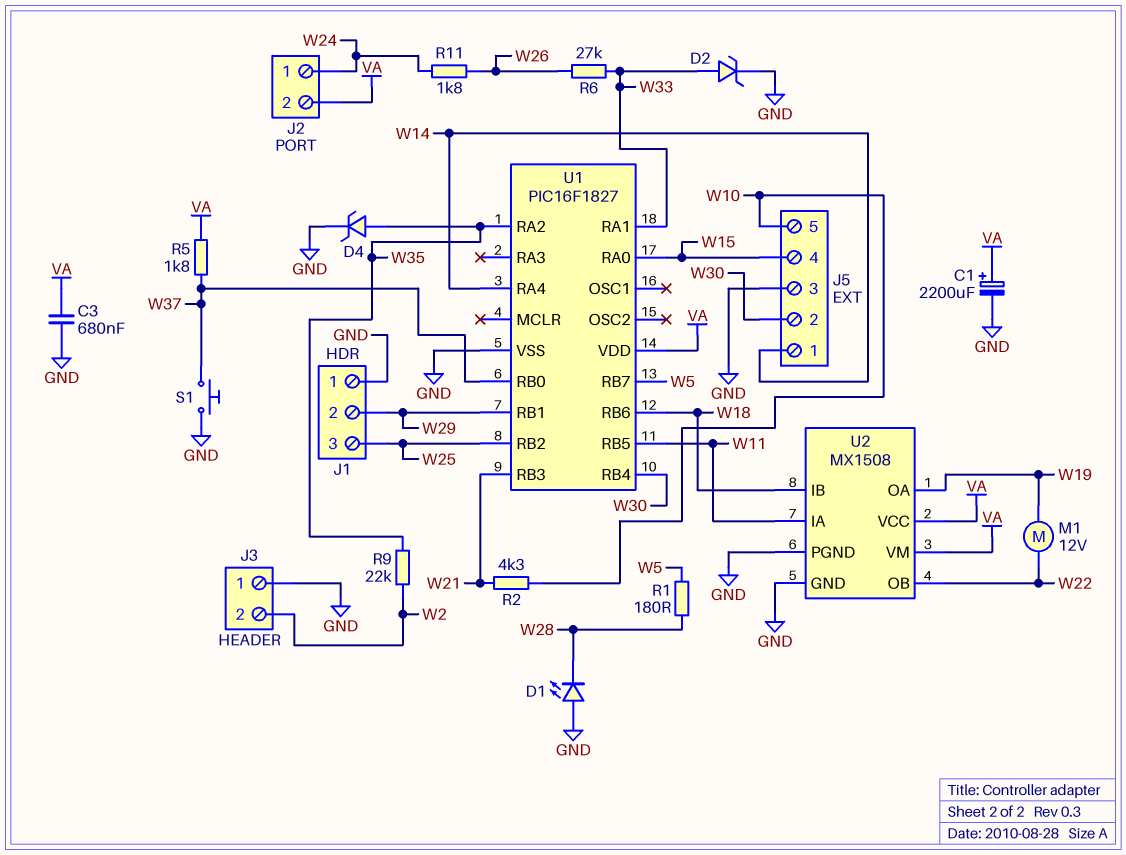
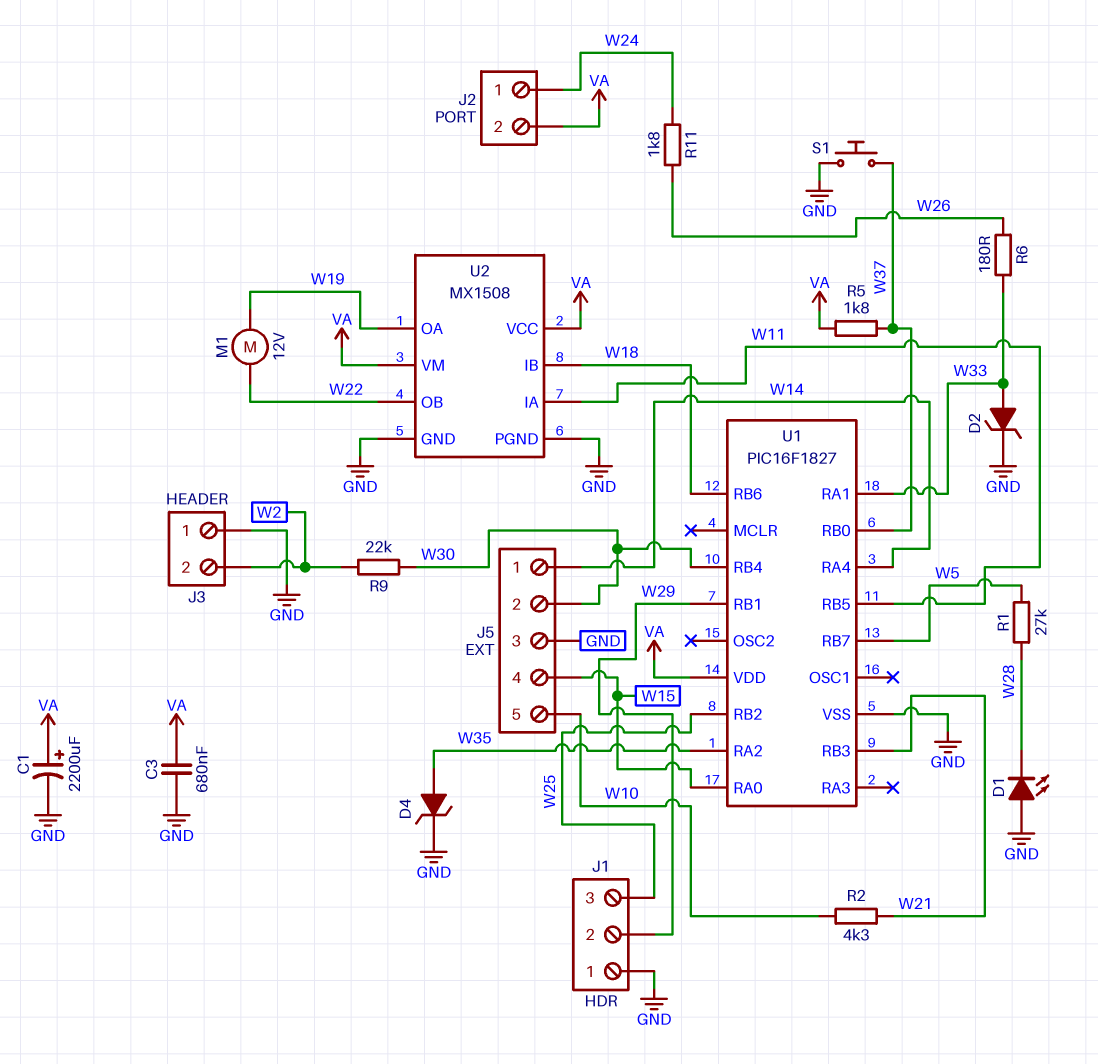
R1: 180 (W5, W28) -> 27k (W5, W28)
R6: 27k (W26, W33) -> 180 (W26, W33)
R9: 22k (W2, W35) -> 22k (W2, W30)

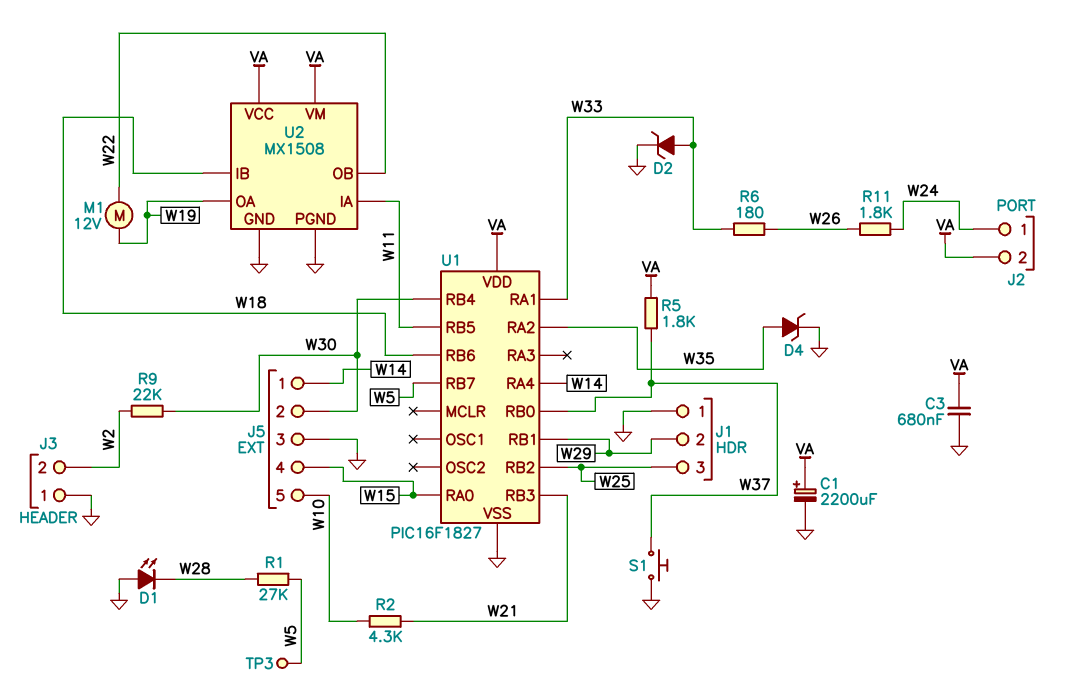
TP3: none -> test point (W5)

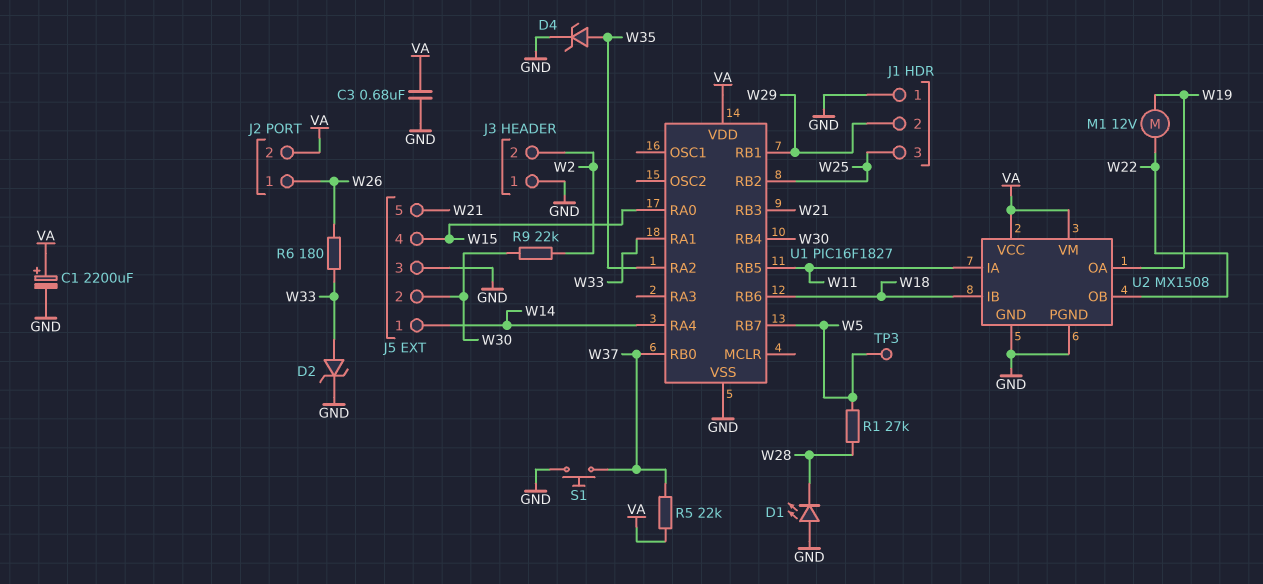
J2 pin 1: W24 -> W26
J5 pin 5: W10 -> W21
R2: 4.3k (W10, W21) -> none
R5: 1.8k (VA, W37) -> 22k (VA, W37)
R11: 1.8k (W24, W26) -> none

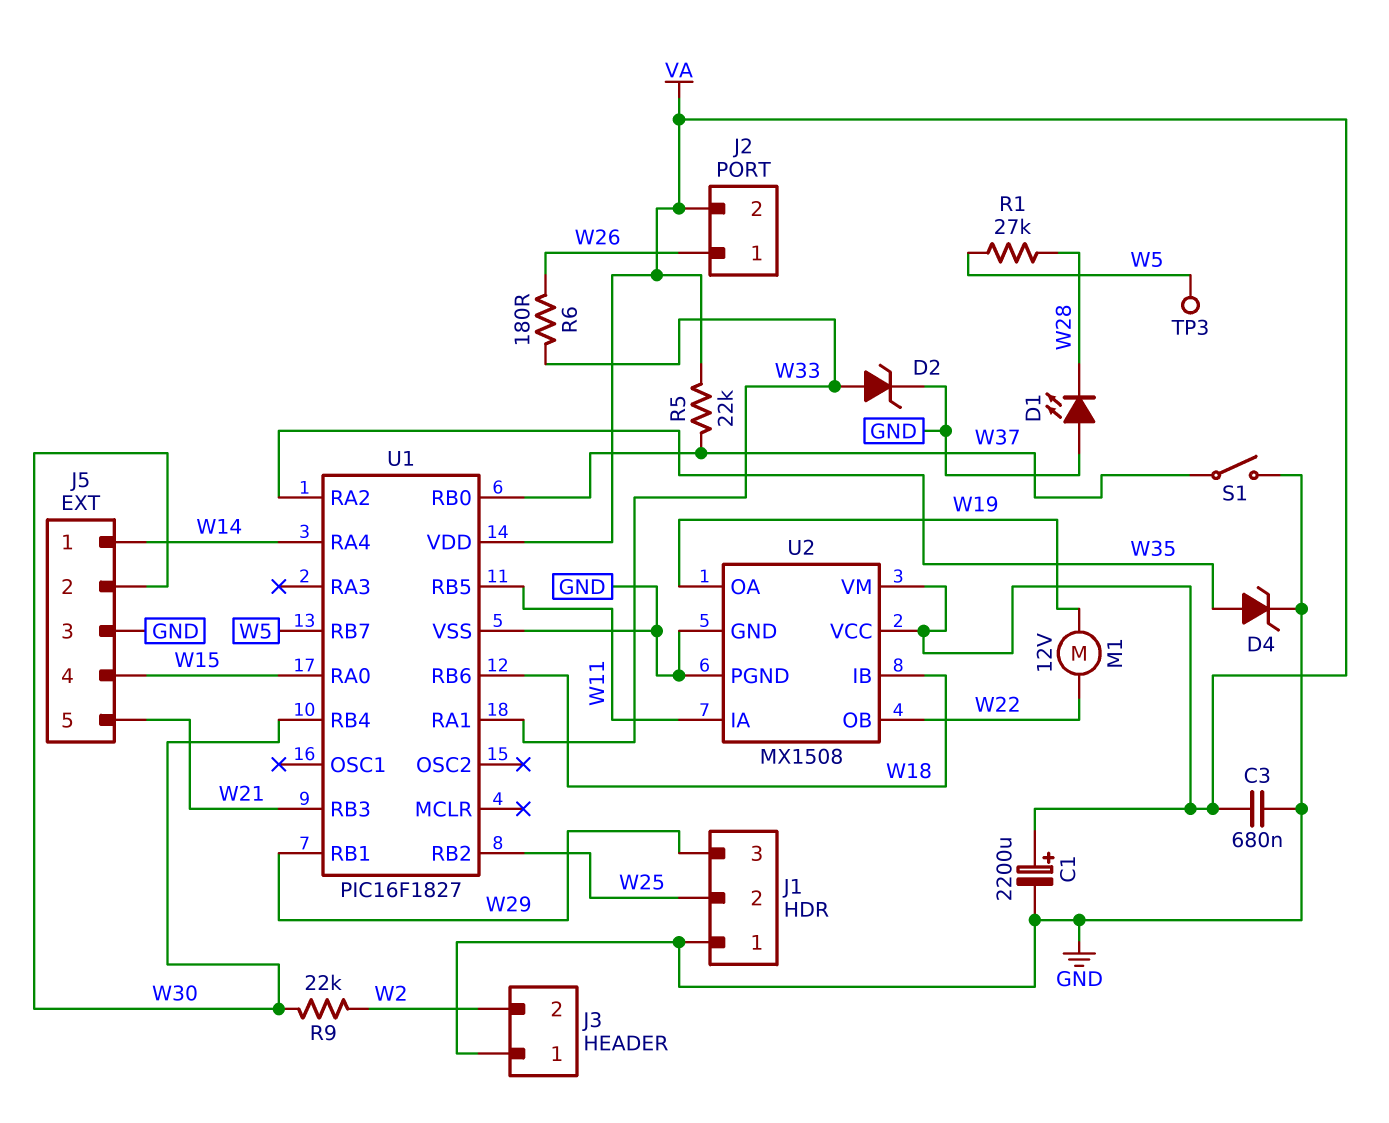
J1 pin 2: W29 -> W25
J1 pin 3: W25 -> W29
S1: button (GND, W37) -> switch (GND, W37)

